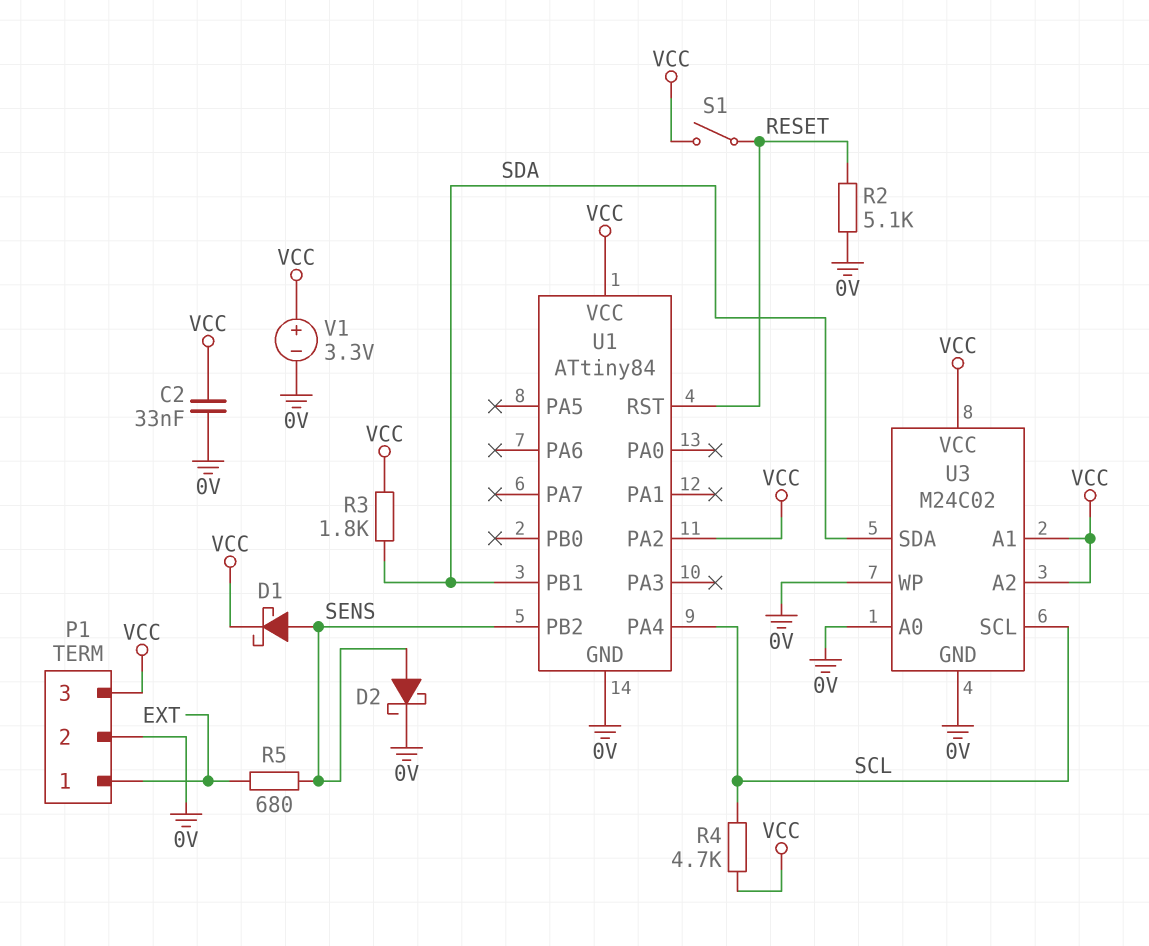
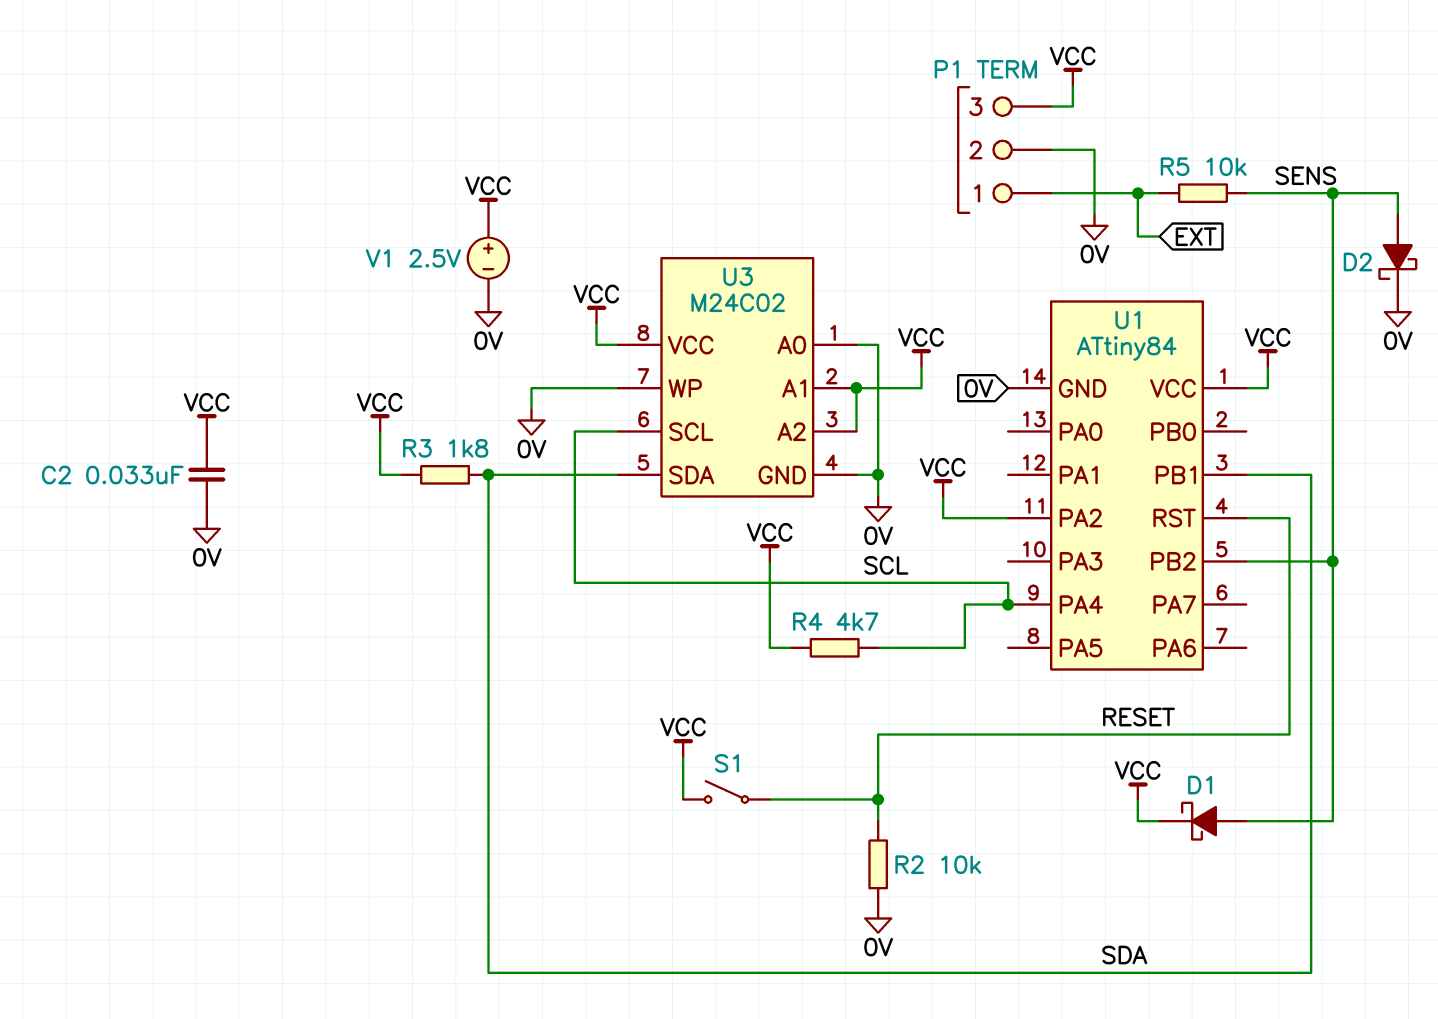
R2: 5.1k (0V, RESET) -> 10k (0V, RESET)
R5: 680 (EXT, SENS) -> 10k (EXT, SENS)
V1: 3.3V (plus VCC, minus 0V) -> 2.5V (plus VCC, minus 0V)

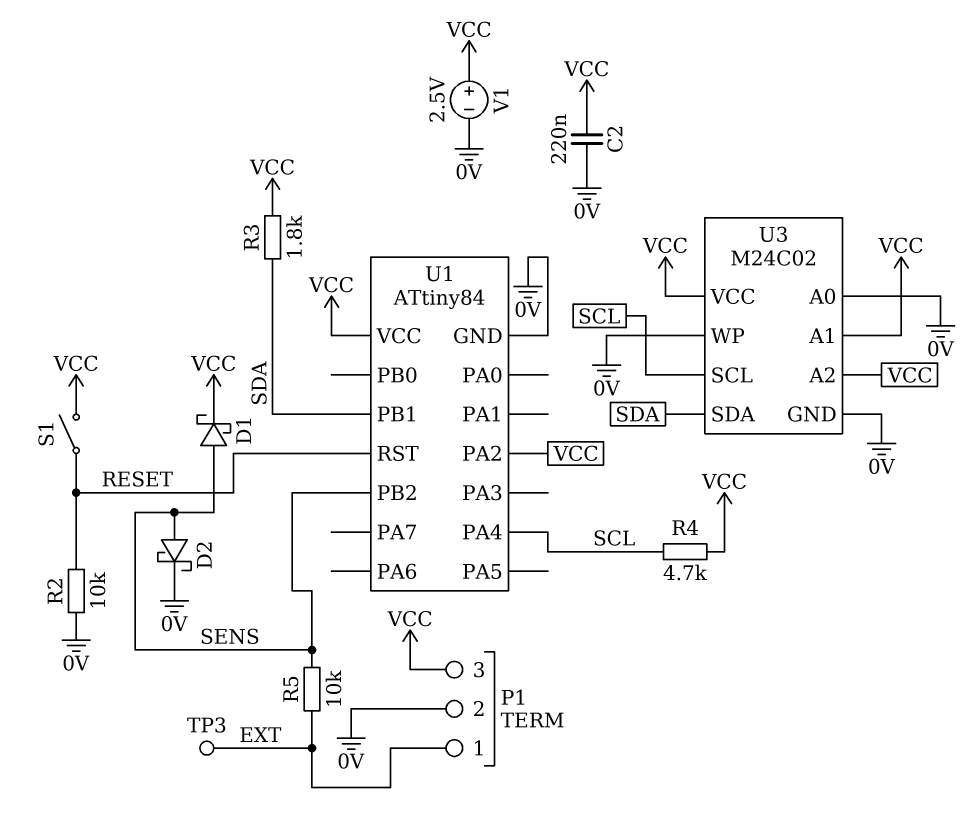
C2: 33nF (0V, VCC) -> 220nF (0V, VCC)
TP3: none -> test point (EXT)

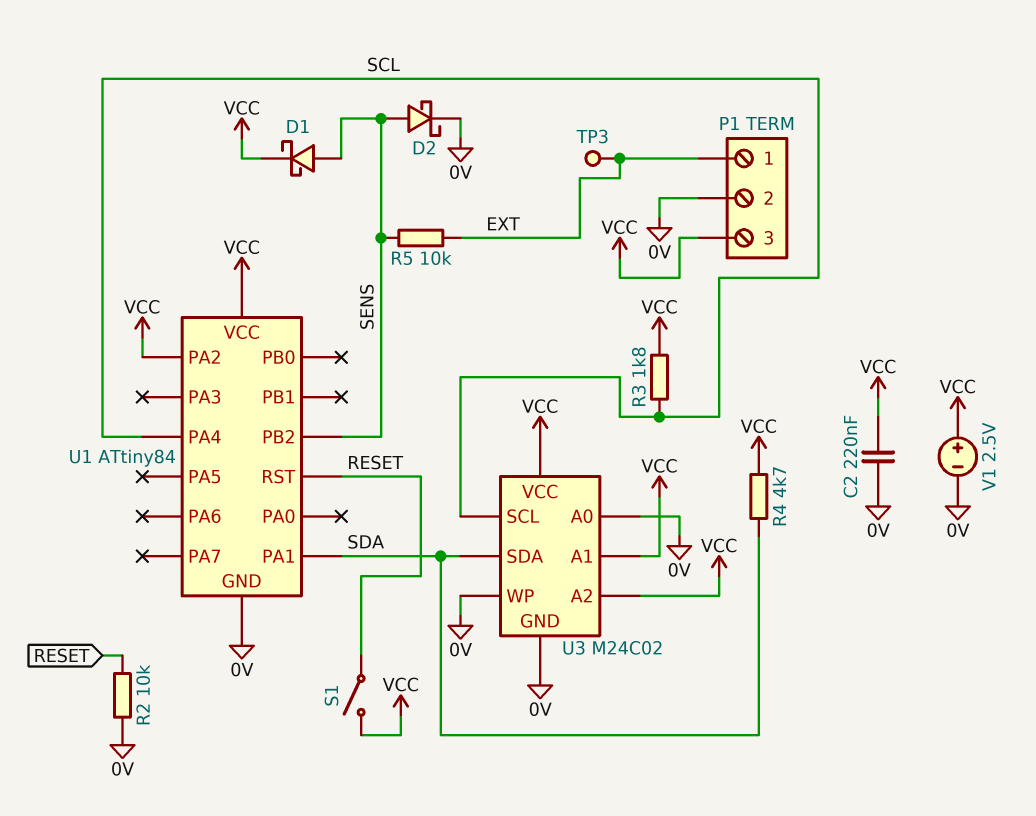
R3: 1.8k (SDA, VCC) -> 1.8k (SCL, VCC)
R4: 4.7k (SCL, VCC) -> 4.7k (SDA, VCC)
U1 pin PA1: none -> SDA
U1 pin PB1: SDA -> none

